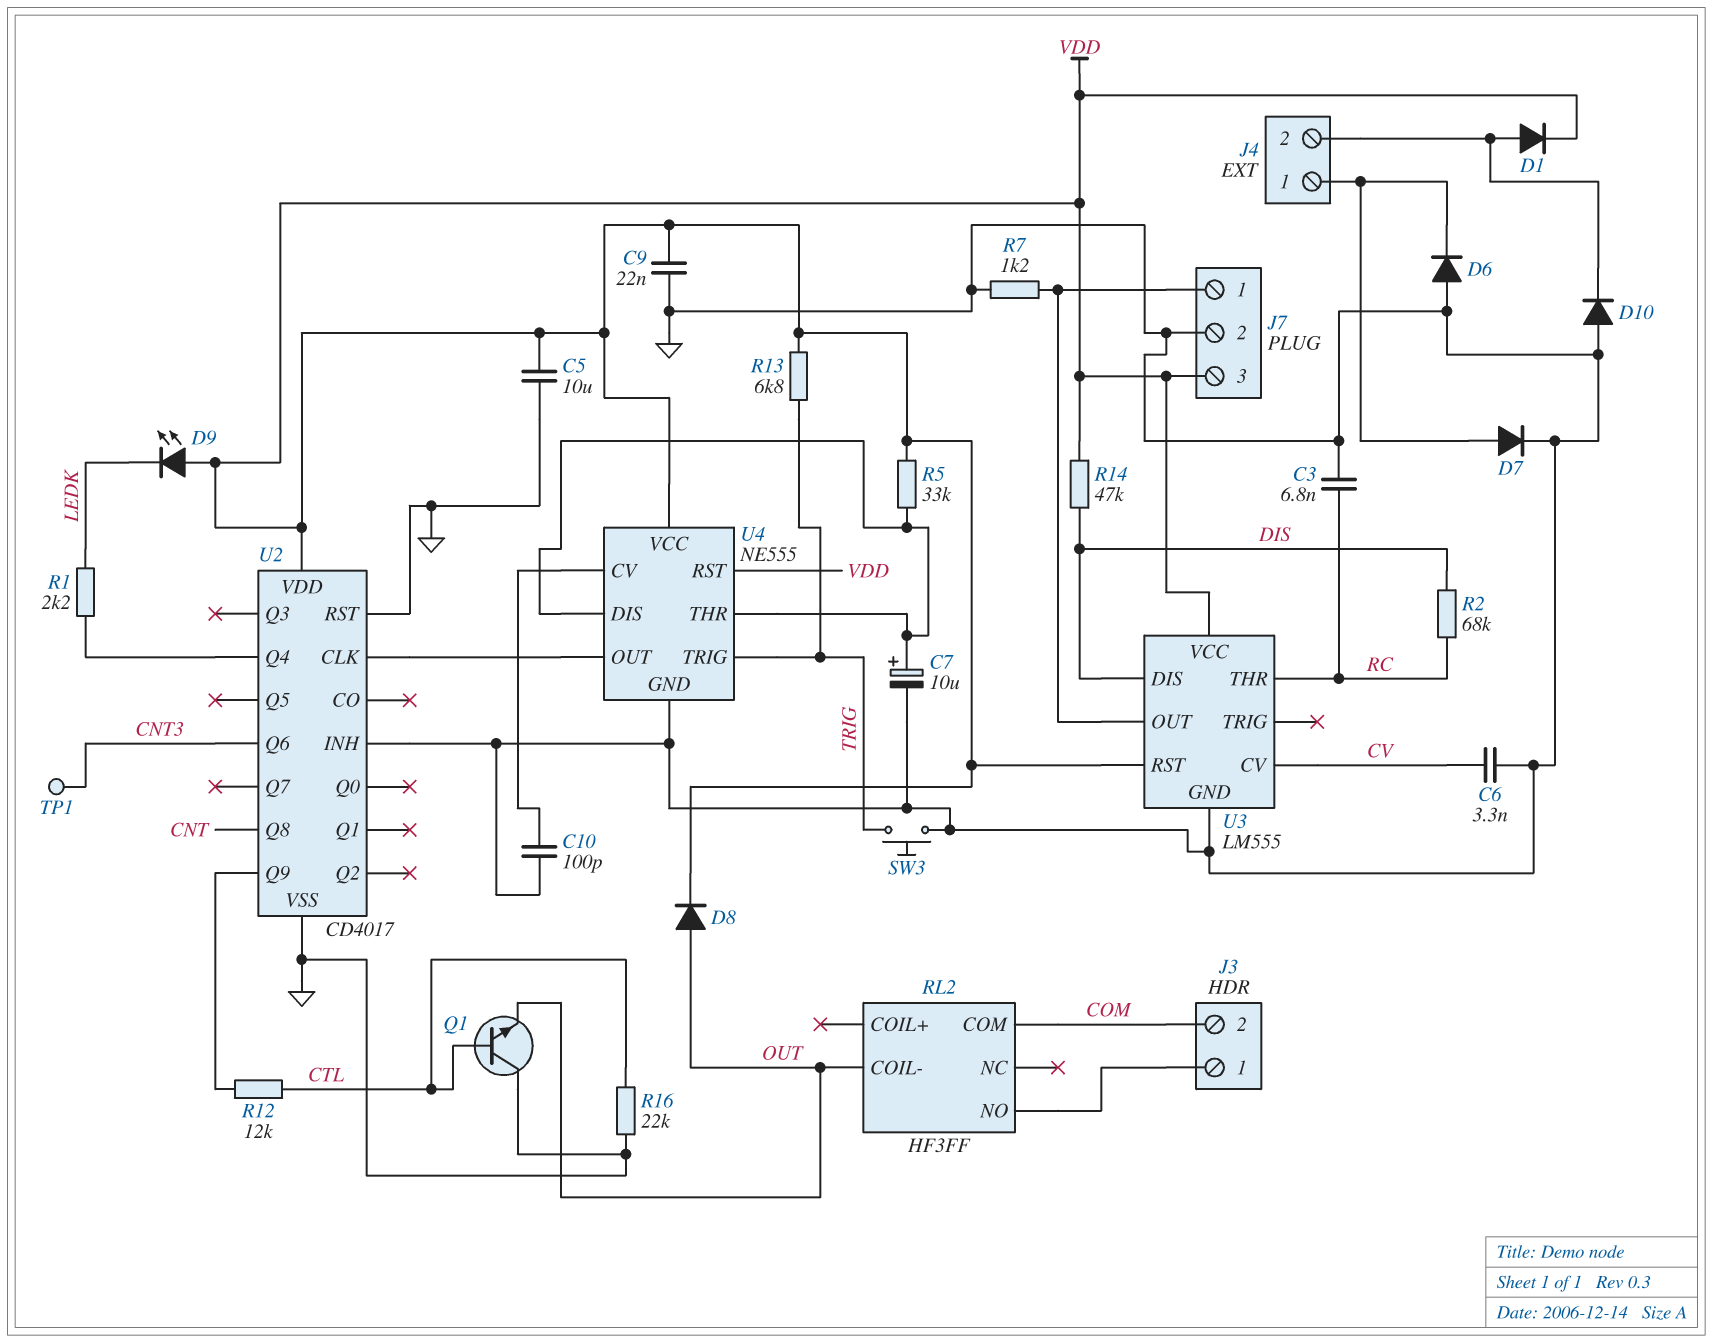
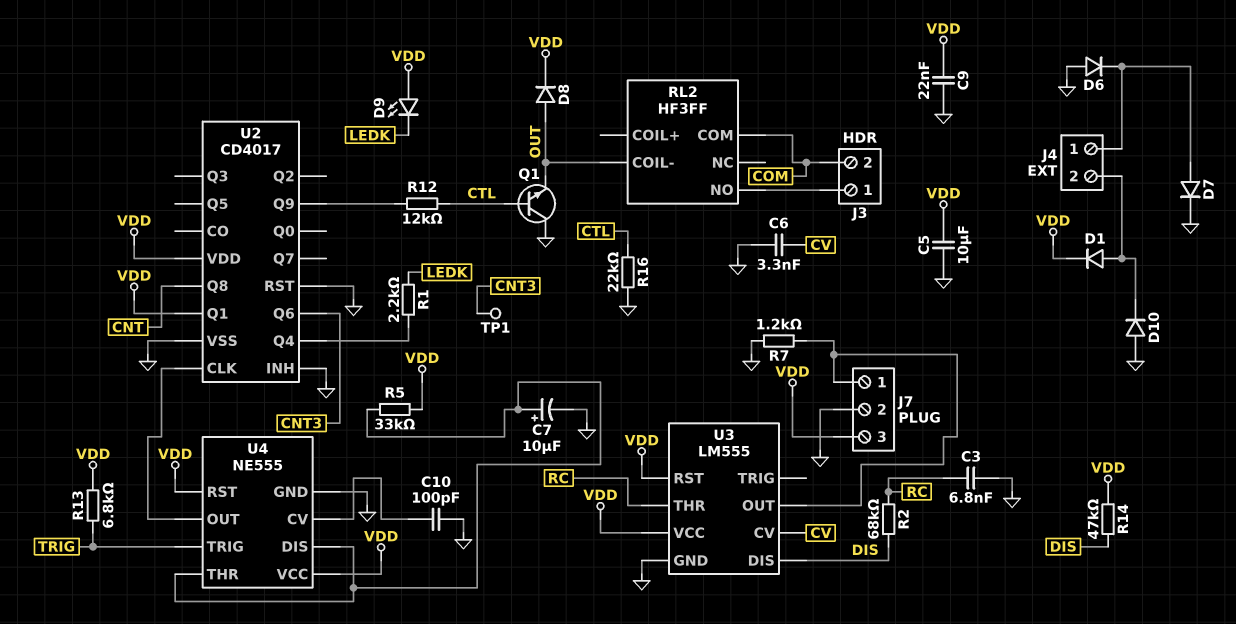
SW3: button (GND, TRIG) -> none
U2 pin Q1: none -> VDD

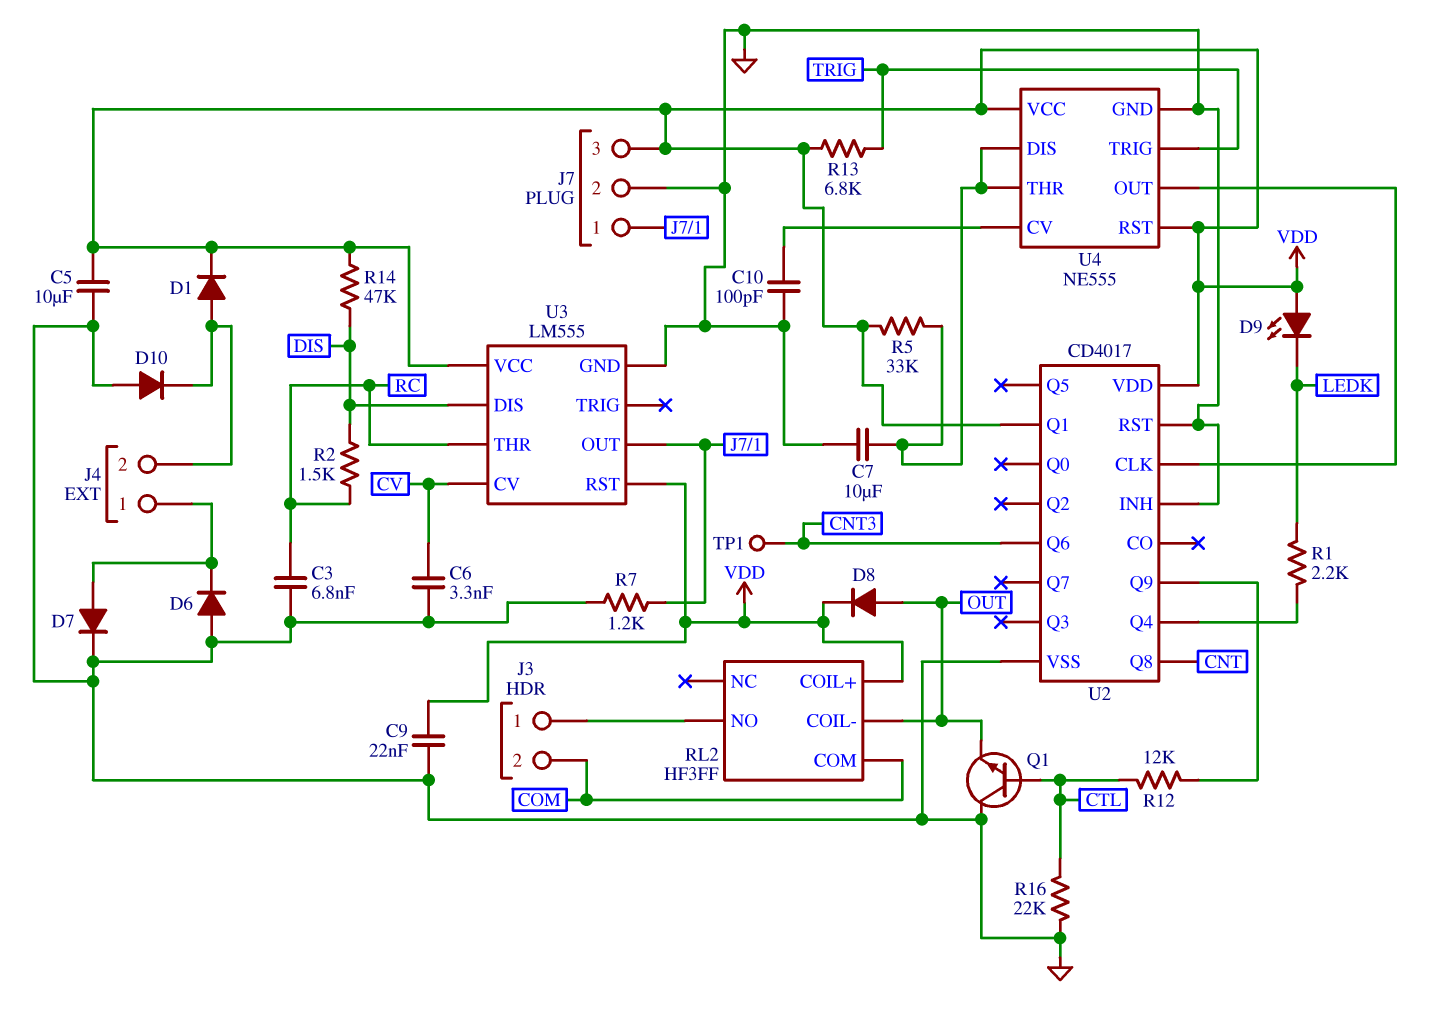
C7: 10uF (plus U4/DIS, minus GND) -> 10uF (GND, U4/DIS)
R2: 68k (DIS, RC) -> 1.5k (DIS, RC)
RL2 pin COIL+: none -> VDD

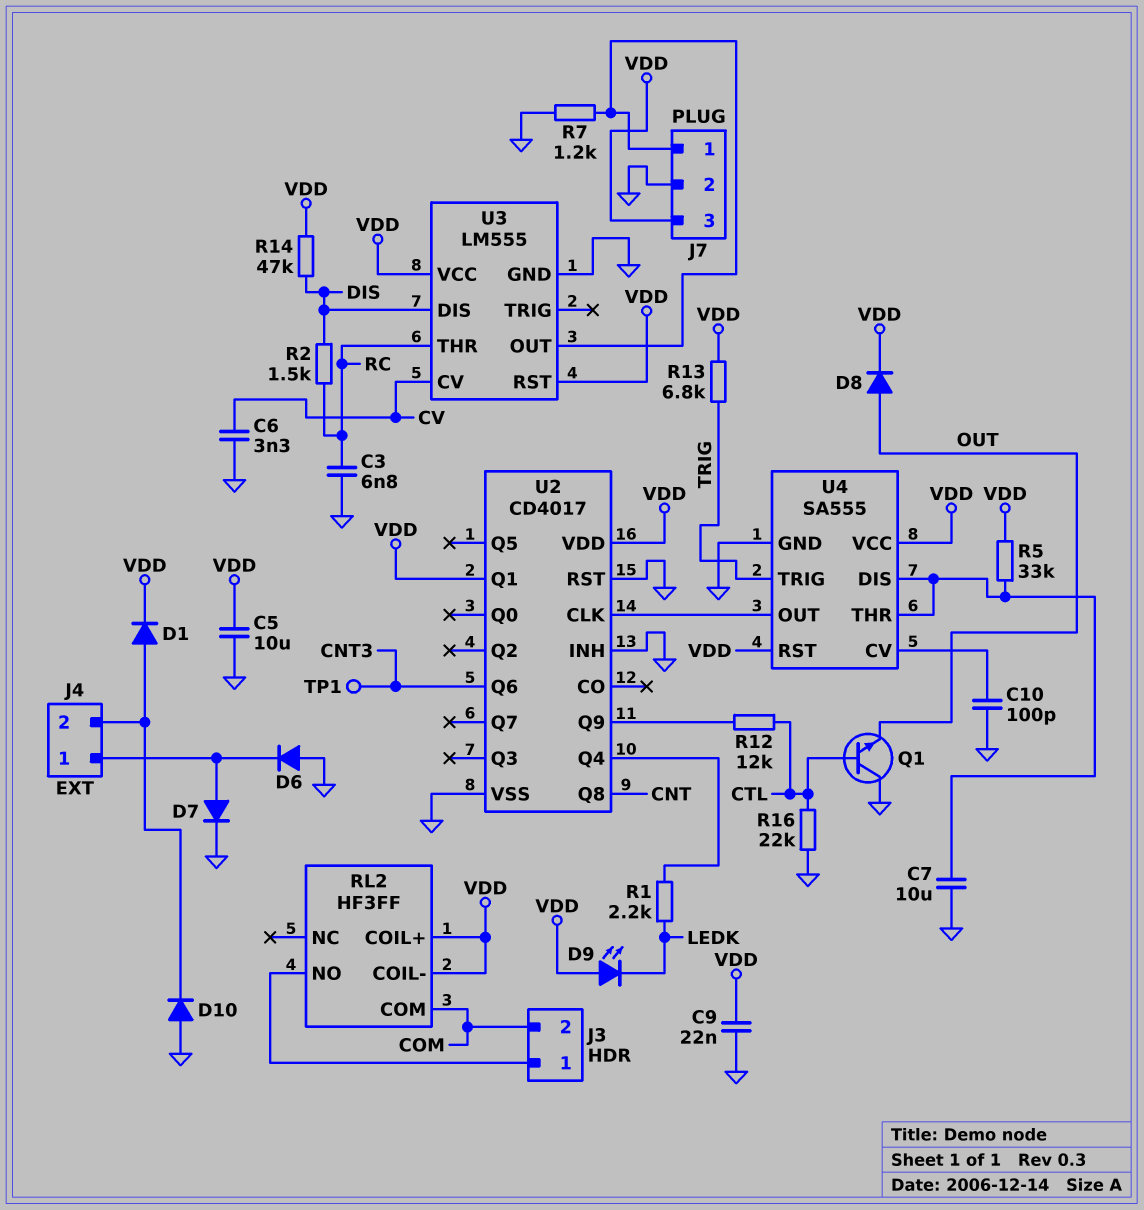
RL2 pin COIL-: OUT -> VDD
U4: NE555 -> SA555

